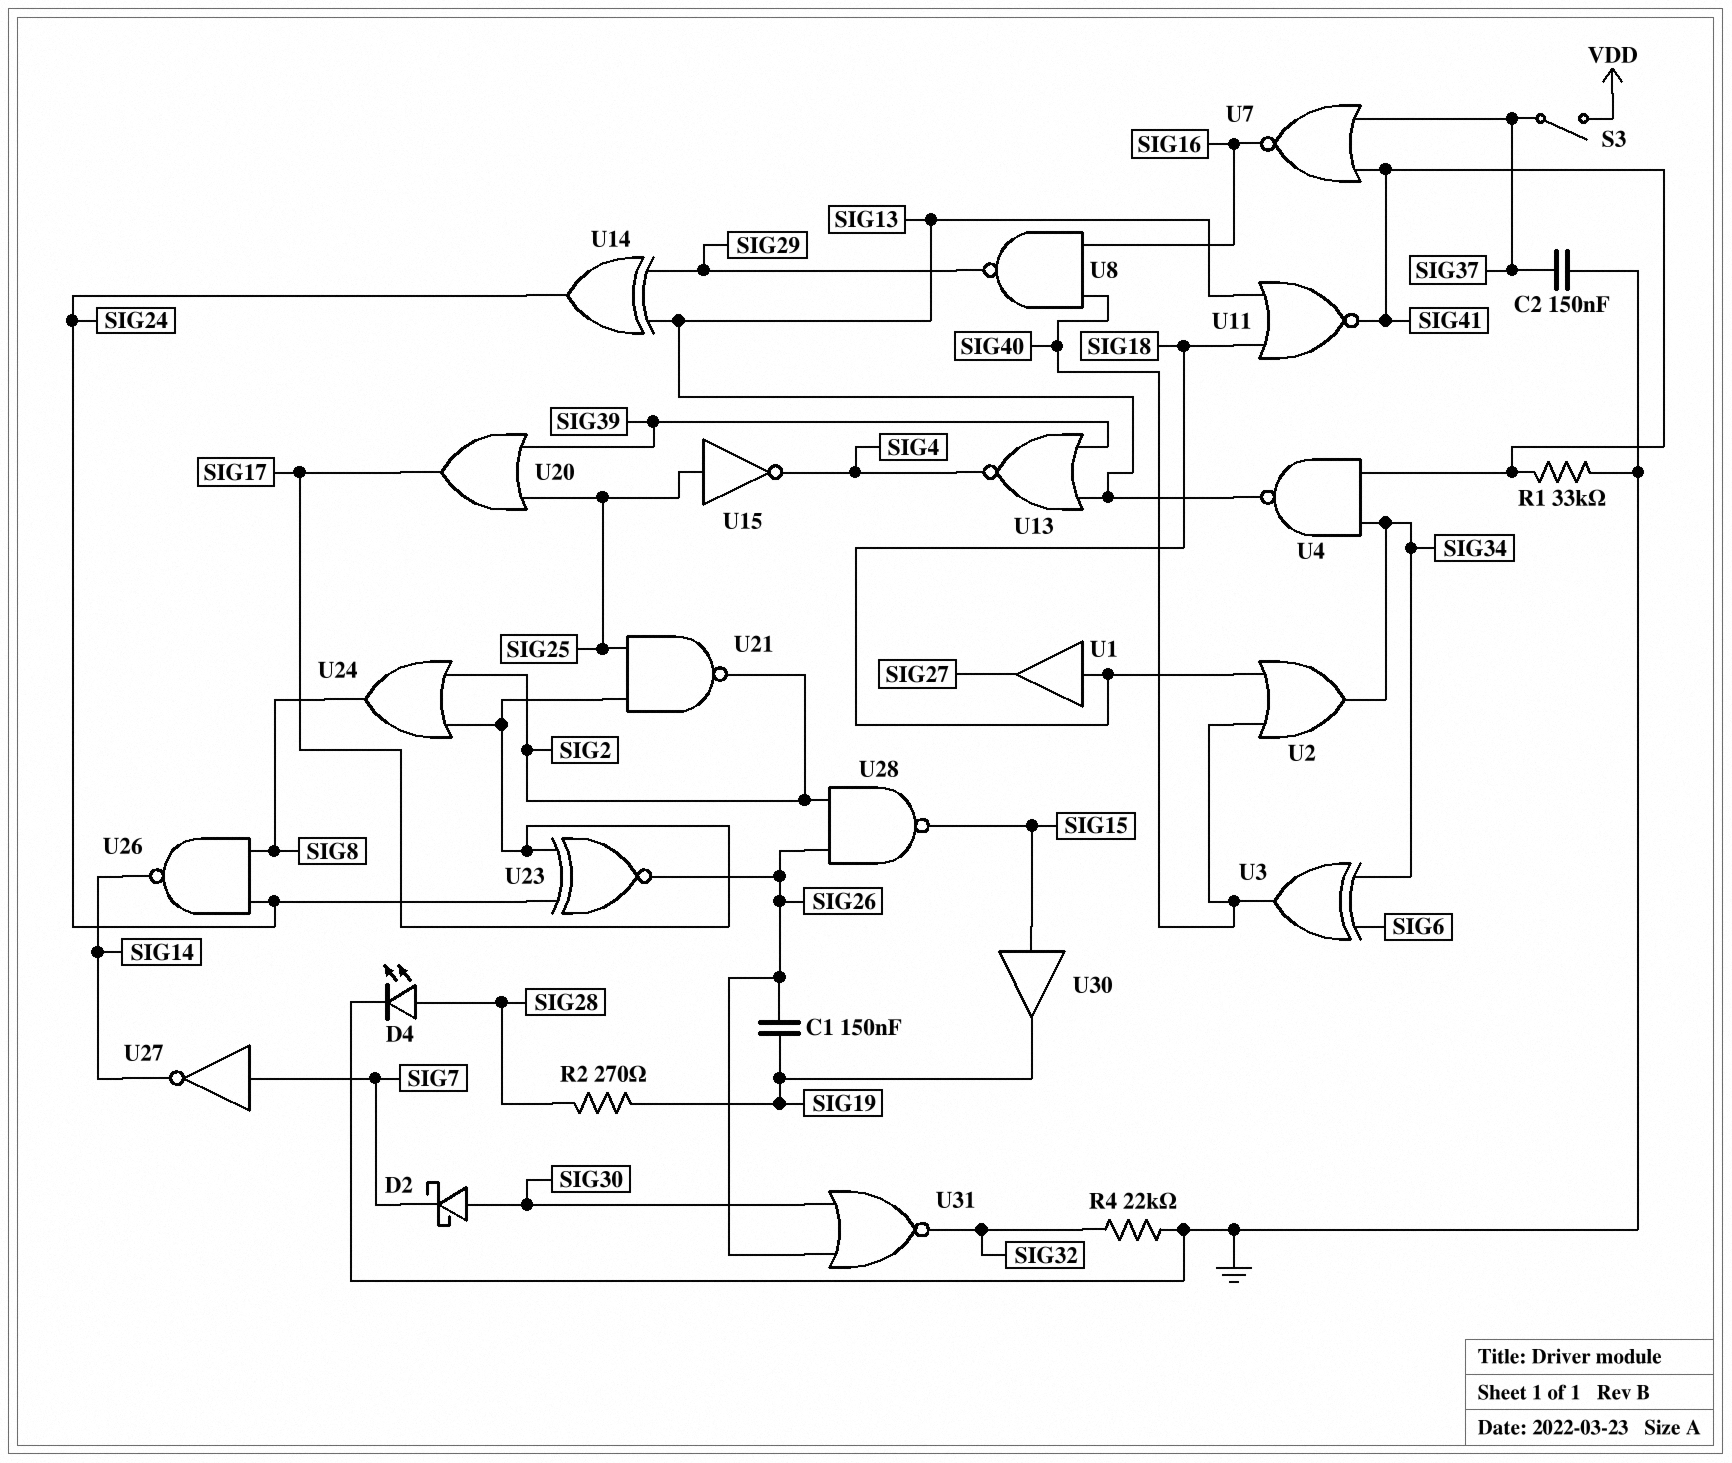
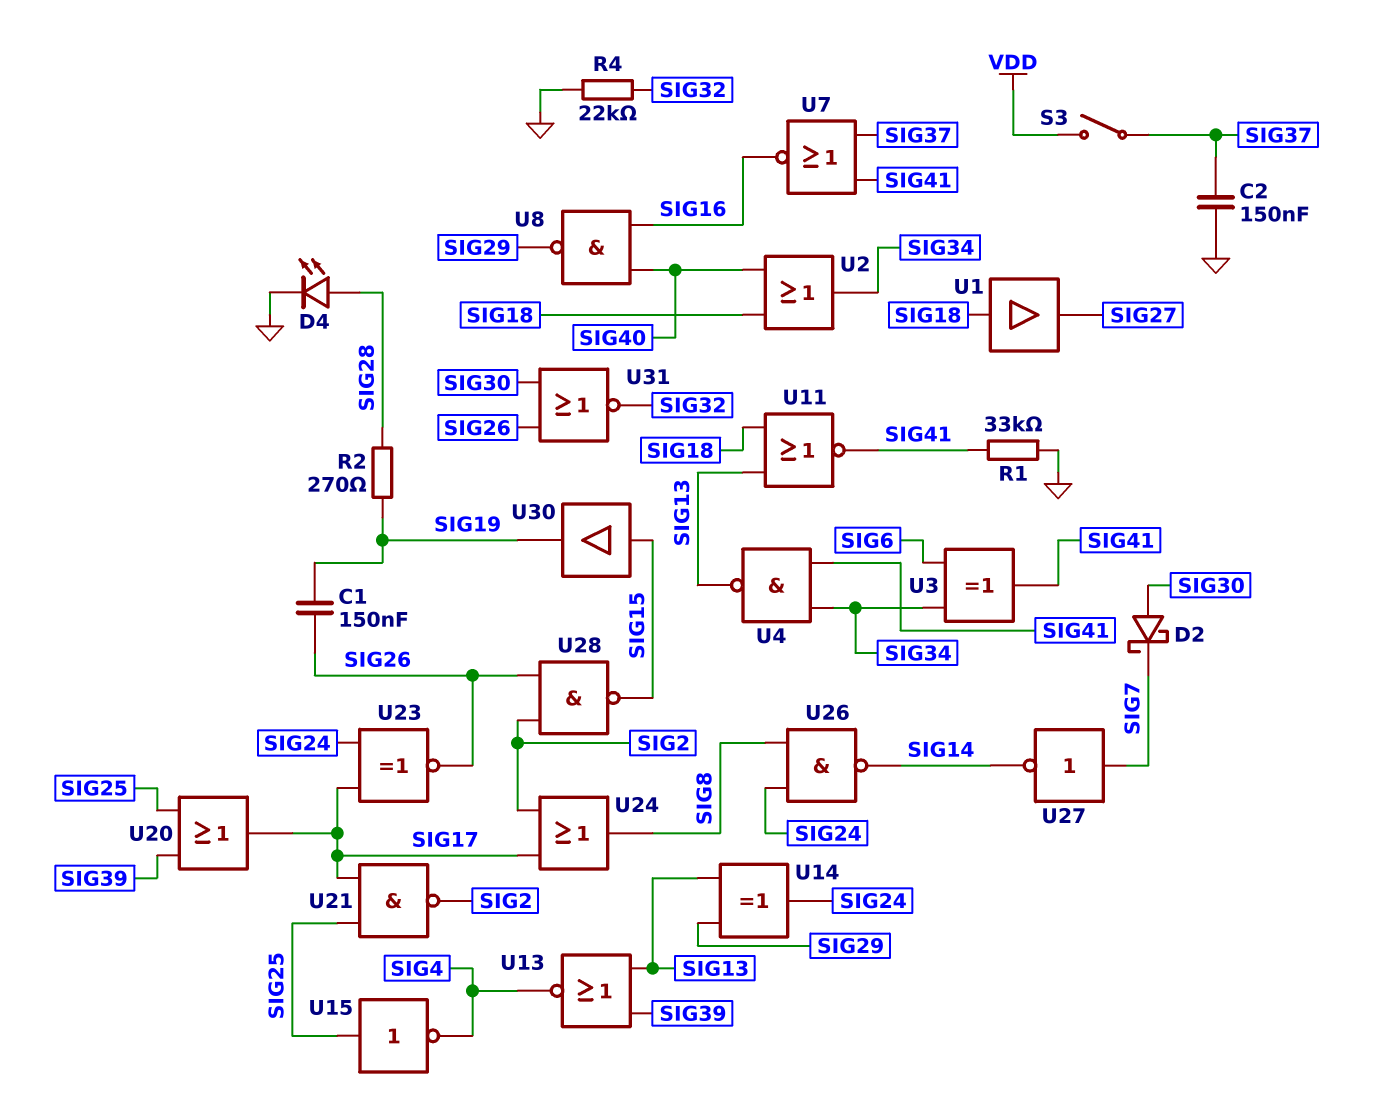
U3: XOR (in SIG6, in SIG34, out SIG40) -> XOR (in SIG6, in SIG34, out SIG41)

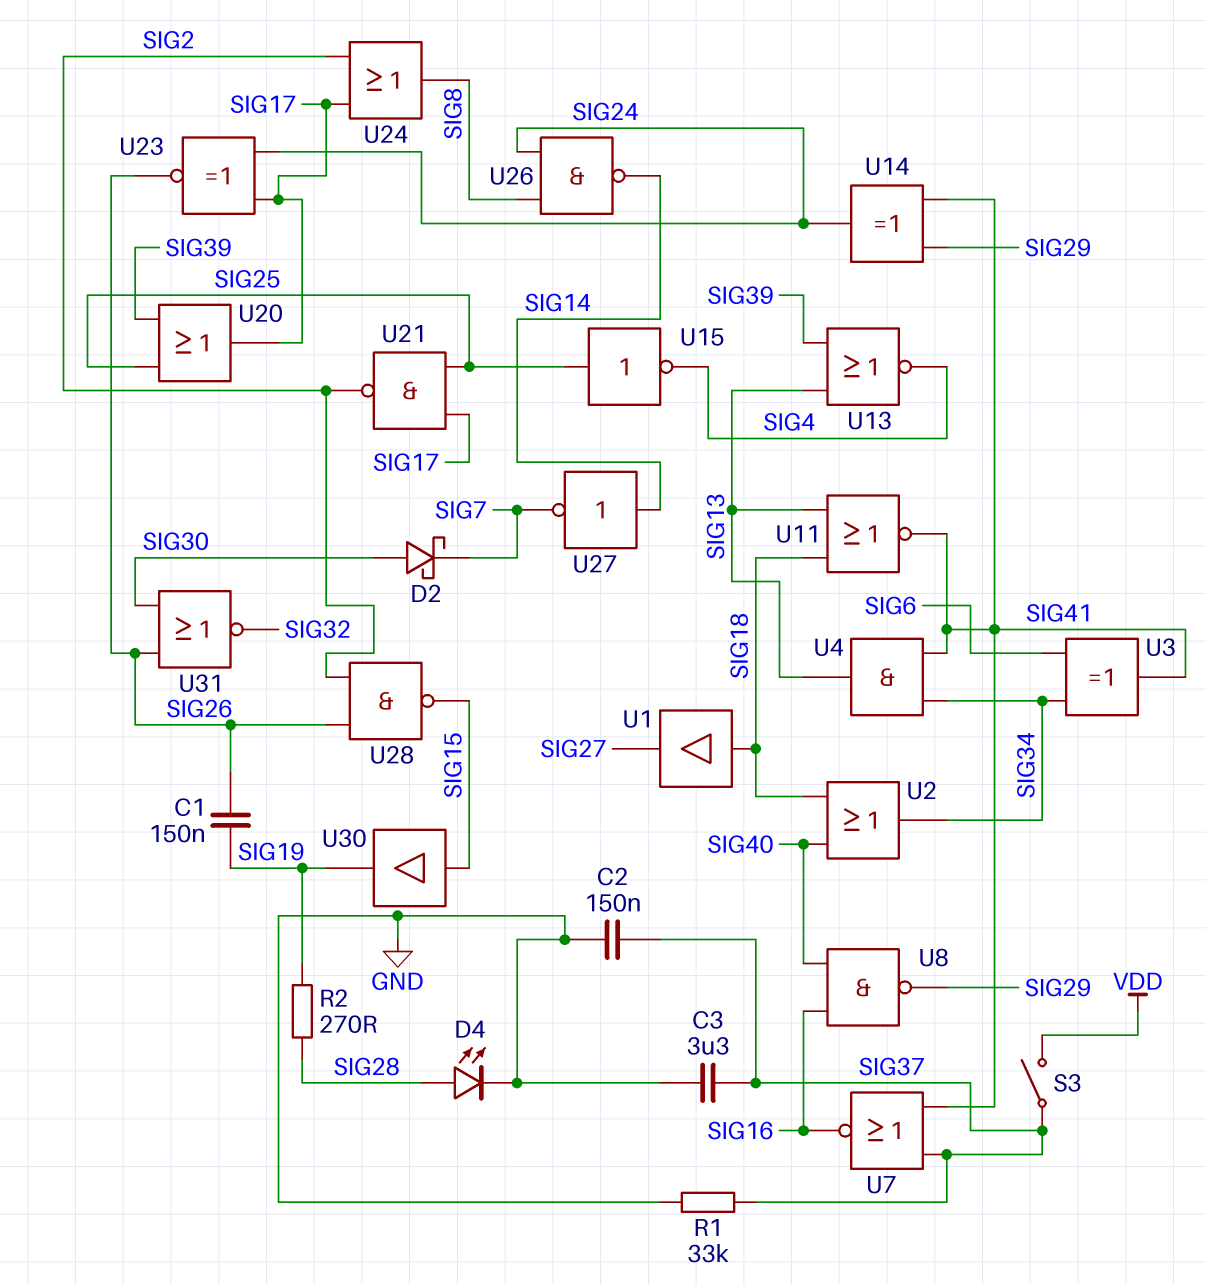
C3: none -> 3.3uF (GND, SIG37)
R1: 33k (GND, SIG41) -> 33k (GND, SIG37)
R4: 22k (GND, SIG32) -> none
U4: NAND (in SIG34, in SIG41, out SIG13) -> AND (in SIG34, in SIG41, out SIG13)
U14: XOR (in SIG13, in SIG29, out SIG24) -> XOR (in SIG29, in SIG41, out SIG24)
U27: NOT (in SIG7, out SIG14) -> NOT (in SIG14, out SIG7)

